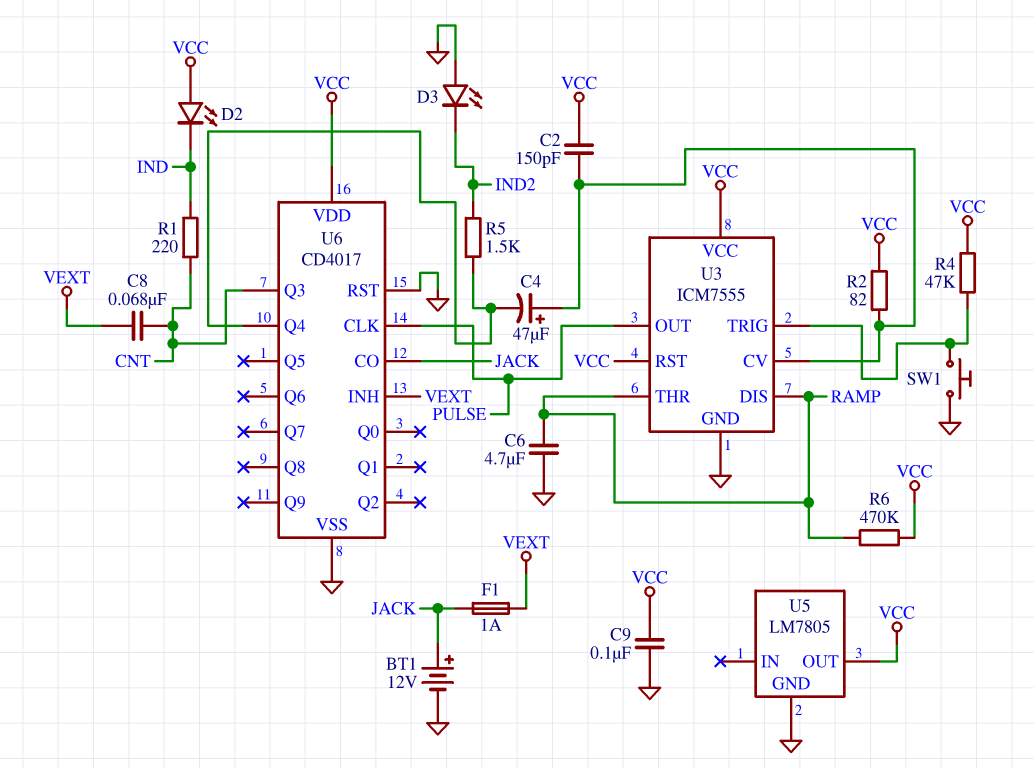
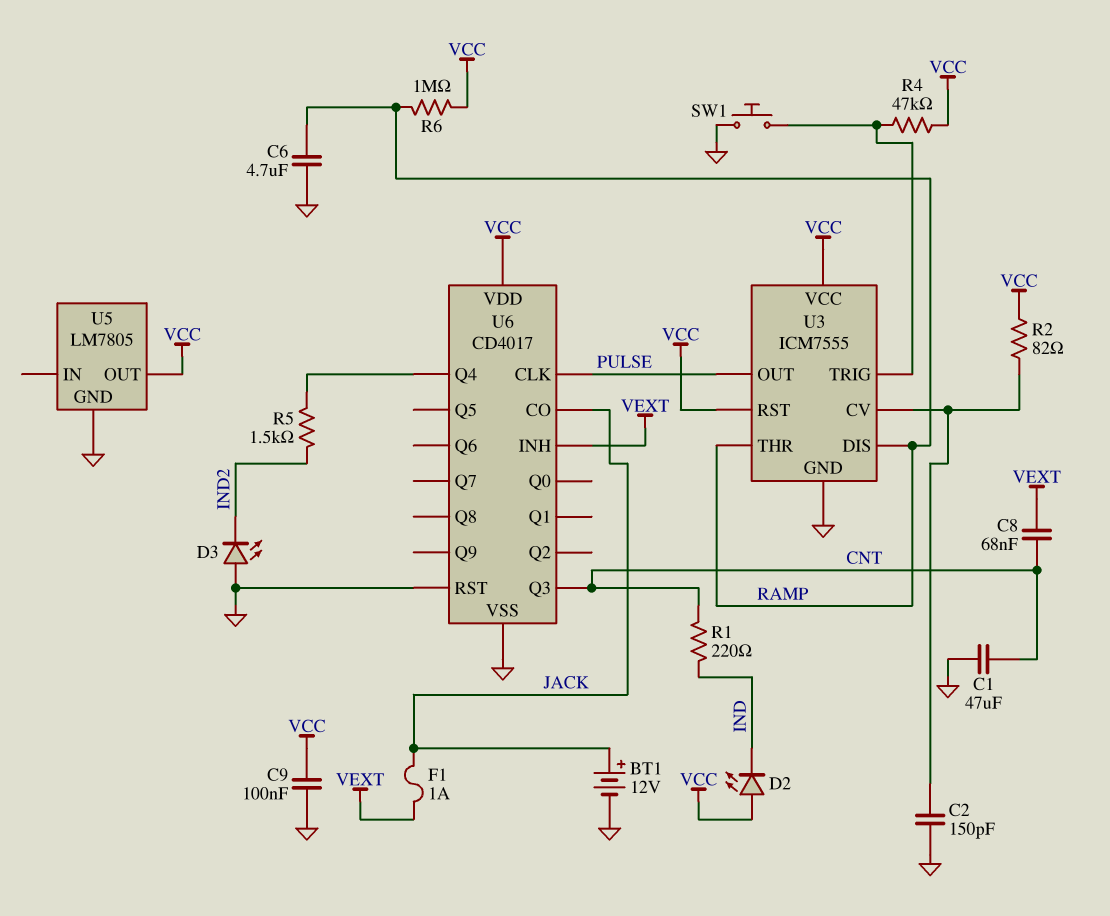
C1: none -> 47uF (CNT, GND)
C2: 150pF (U3/CV, VCC) -> 150pF (GND, U3/CV)
C4: 47uF (plus U3/CV, minus U6/Q4) -> none
R6: 470k (RAMP, VCC) -> 1M (RAMP, VCC)

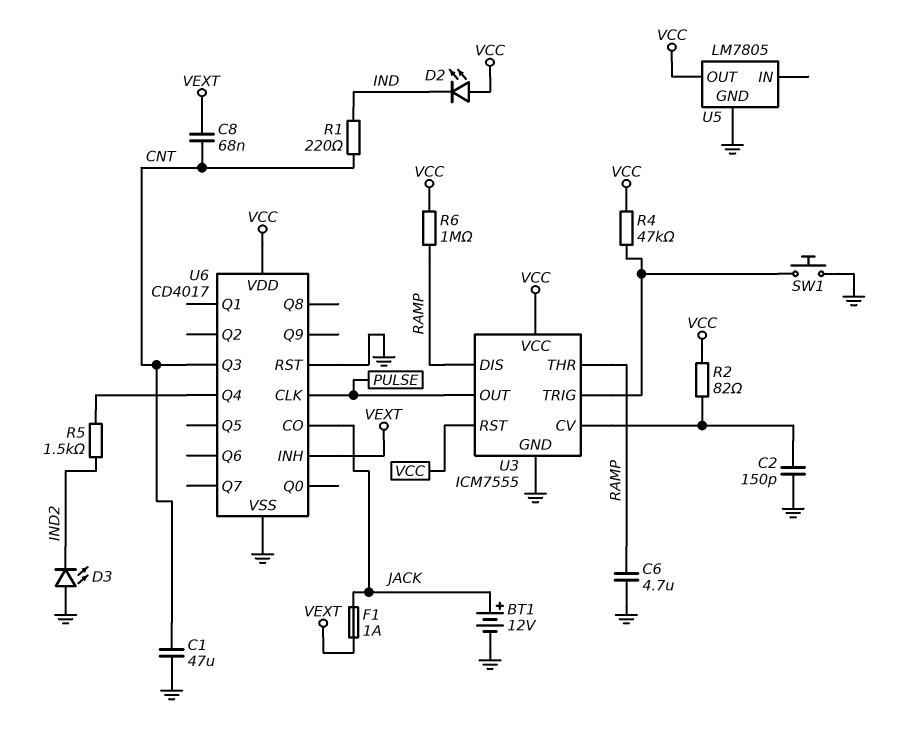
C9: 100nF (GND, VCC) -> none

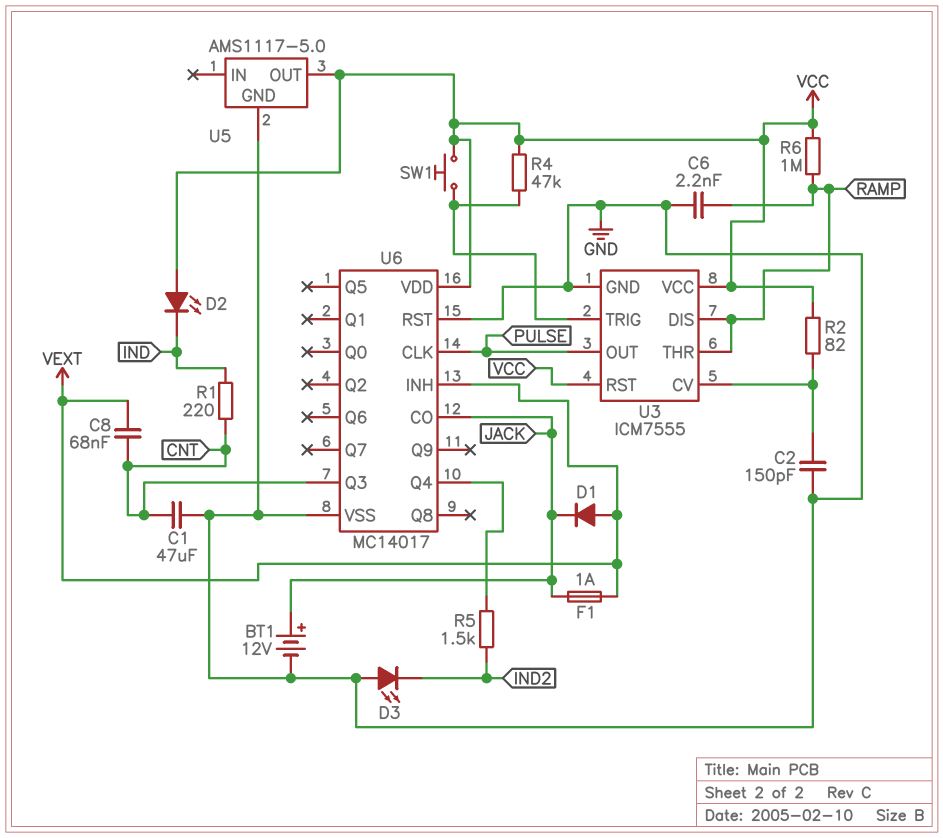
C6: 4.7uF (GND, RAMP) -> 2.2nF (GND, RAMP)
D1: none -> diode (A VEXT, K JACK)
SW1: button (GND, U3/TRIG) -> button (U3/TRIG, VCC)
U5: LM7805 -> AMS1117-5.0
U6: CD4017 -> MC14017

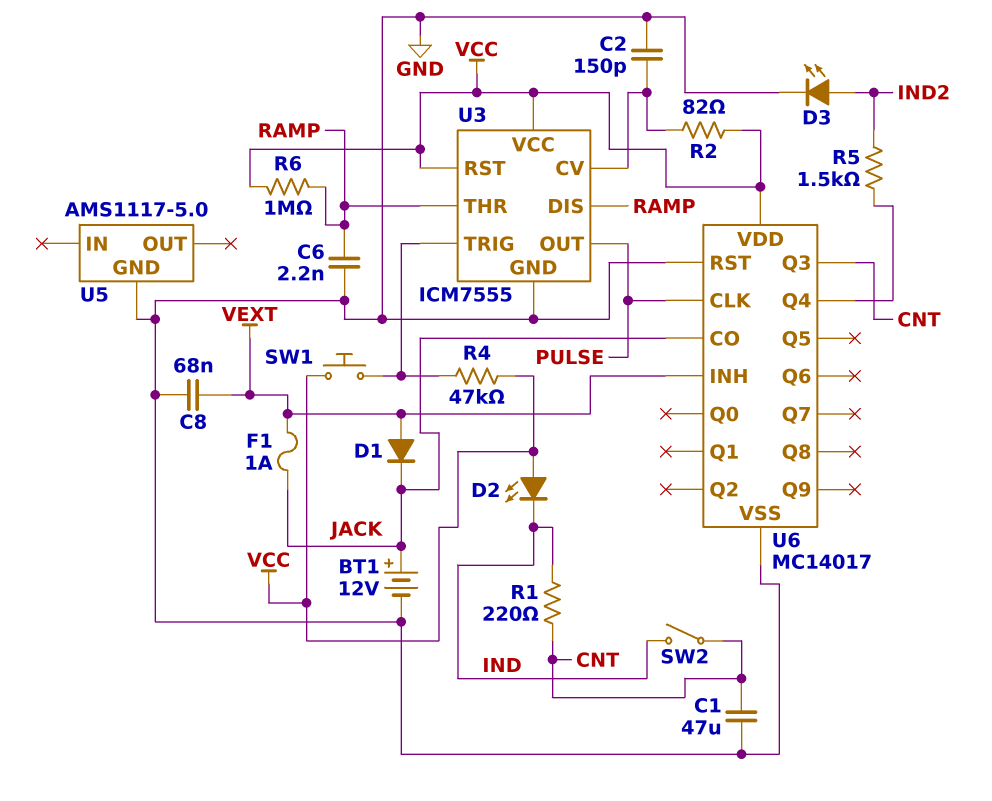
C8: 68nF (CNT, VEXT) -> 68nF (GND, VEXT)
D3: LED (A GND, K IND2) -> LED (A IND2, K GND)
SW2: none -> switch (CNT, IND)
U5 pin OUT: VCC -> none

